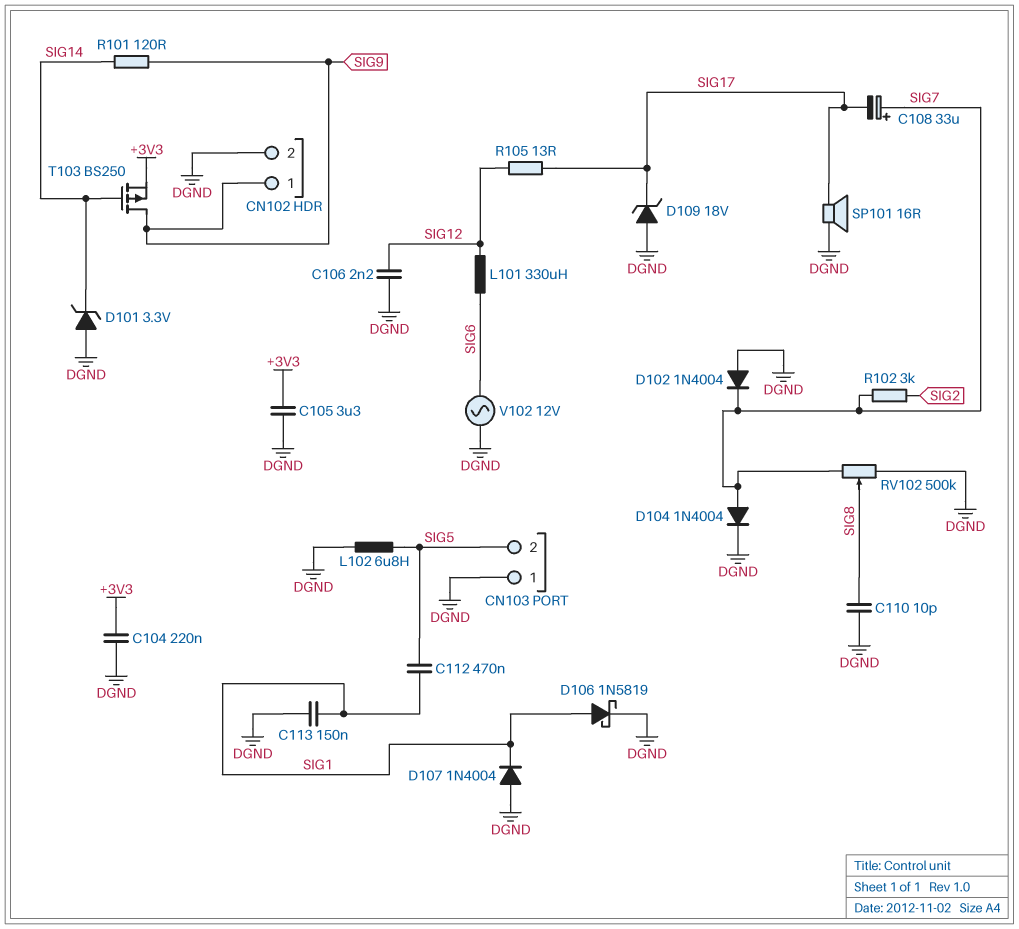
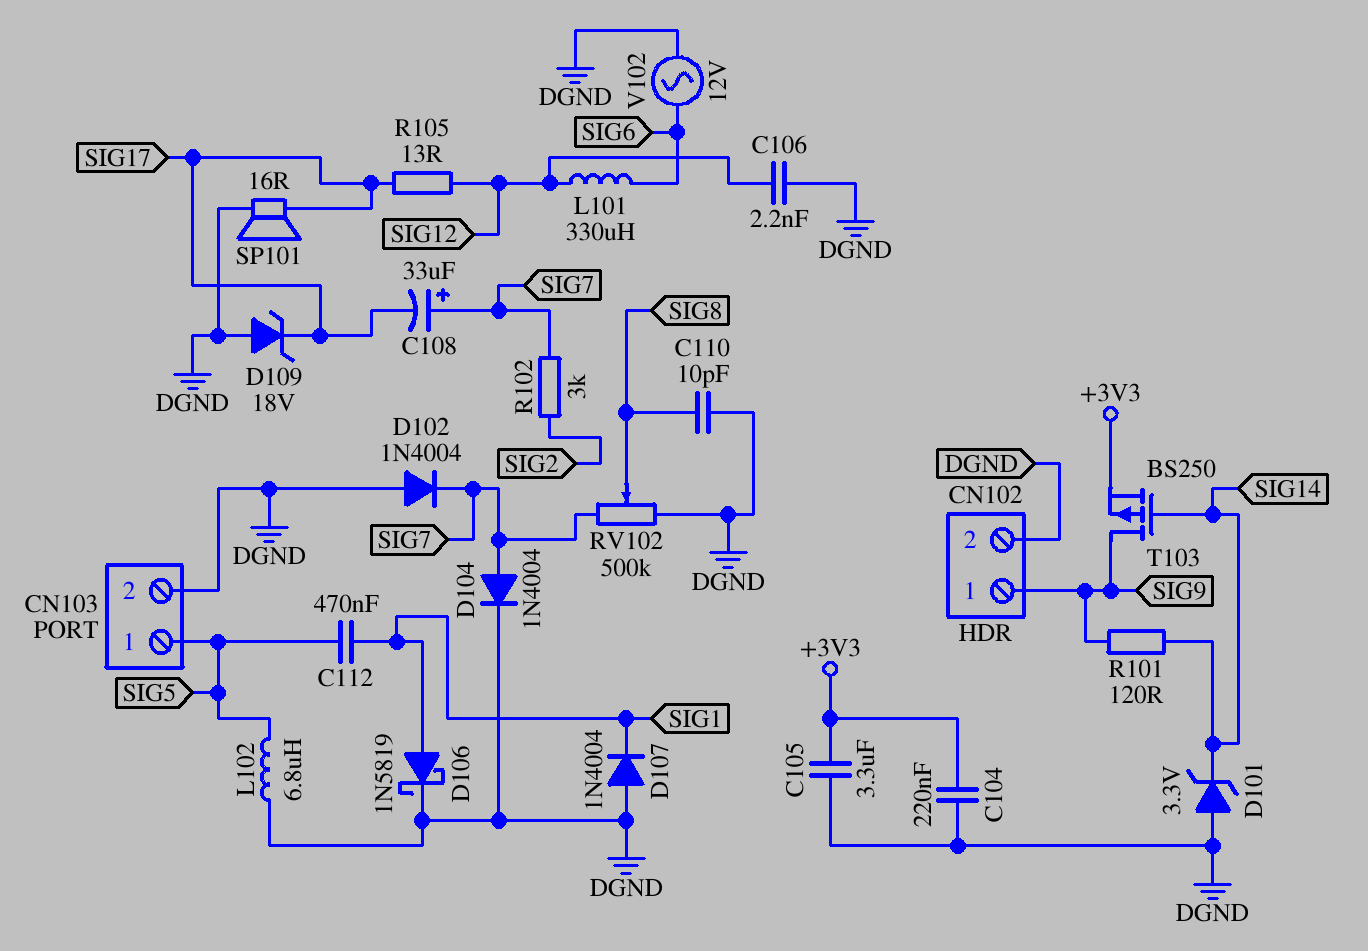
C113: 150nF (DGND, SIG1) -> none
CN103 pin 1: DGND -> SIG5
CN103 pin 2: SIG5 -> DGND

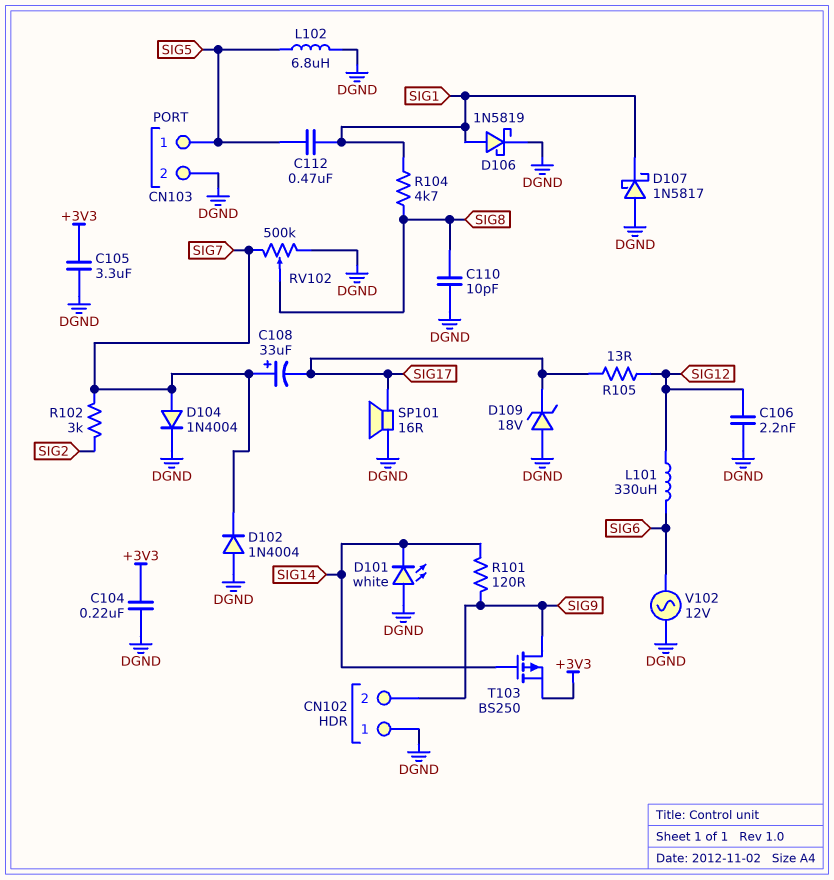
CN102 pin 1: SIG9 -> DGND
CN102 pin 2: DGND -> SIG9
D101: zener 3.3V (A DGND, K SIG14) -> LED white (A DGND, K SIG14)
D107: diode 1N4004 (A DGND, K SIG1) -> schottky 1N5817 (A DGND, K SIG1)
R104: none -> 4.7k (SIG1, SIG8)

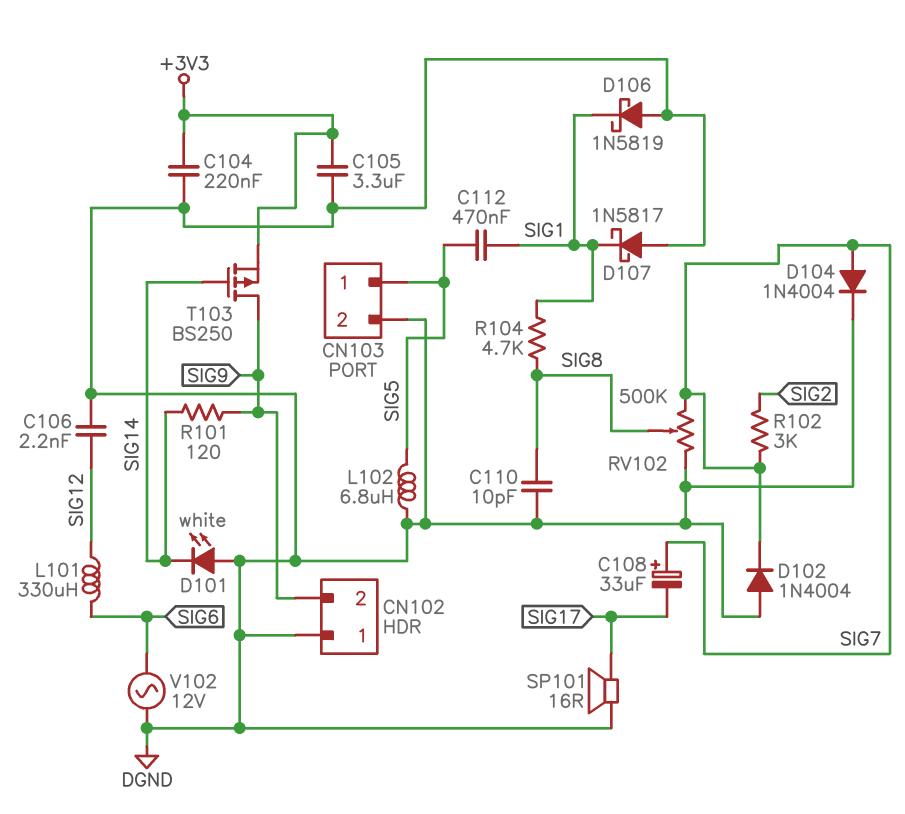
D106: schottky 1N5819 (A SIG1, K DGND) -> schottky 1N5819 (A DGND, K SIG1)
D109: zener 18V (A DGND, K SIG17) -> none
R105: 13 (SIG12, SIG17) -> none

